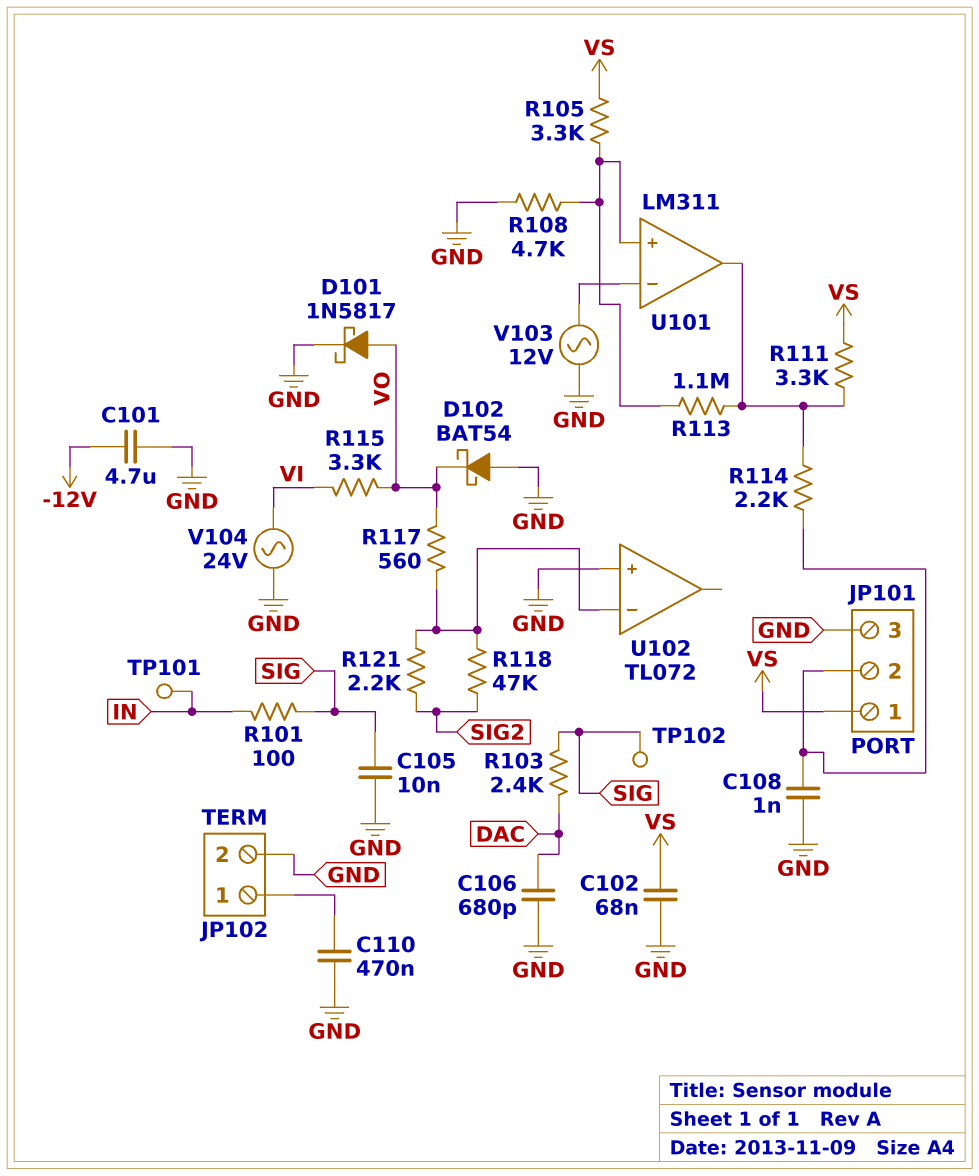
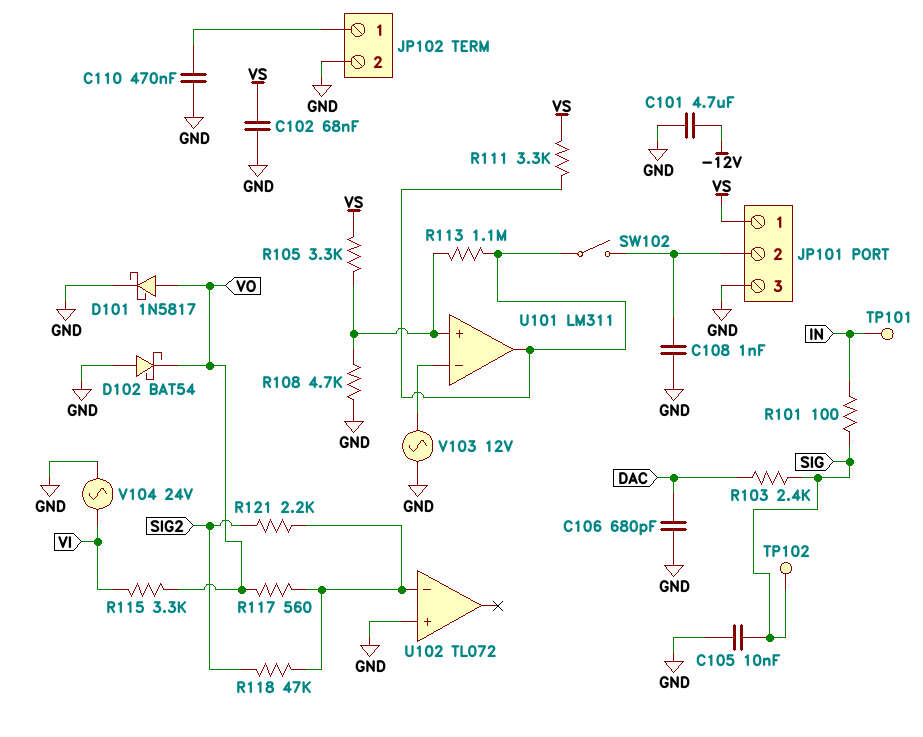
R114: 2.2k (JP101/2, U101/out) -> none
SW102: none -> switch (JP101/2, U101/out)

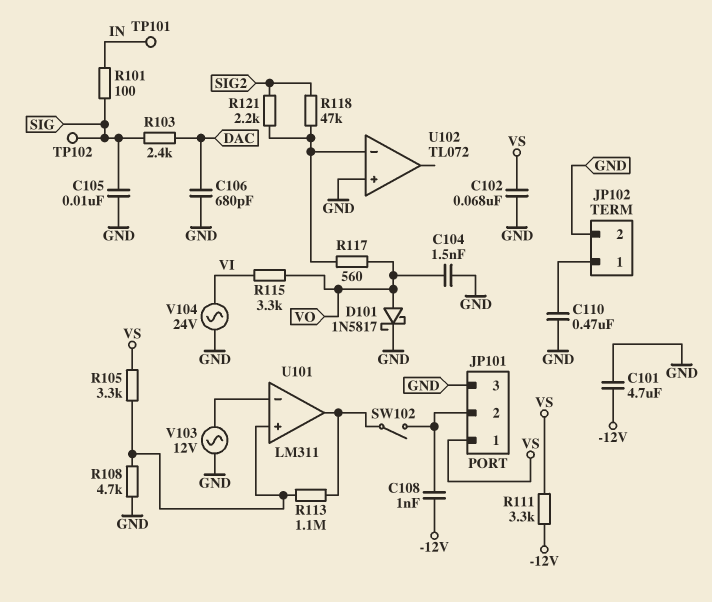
C104: none -> 1.5nF (GND, VO)
C108: 1nF (GND, JP101/2) -> 1nF (-12V, JP101/2)
D102: schottky BAT54 (A GND, K VO) -> none
R111: 3.3k (U101/out, VS) -> 3.3k (-12V, VS)

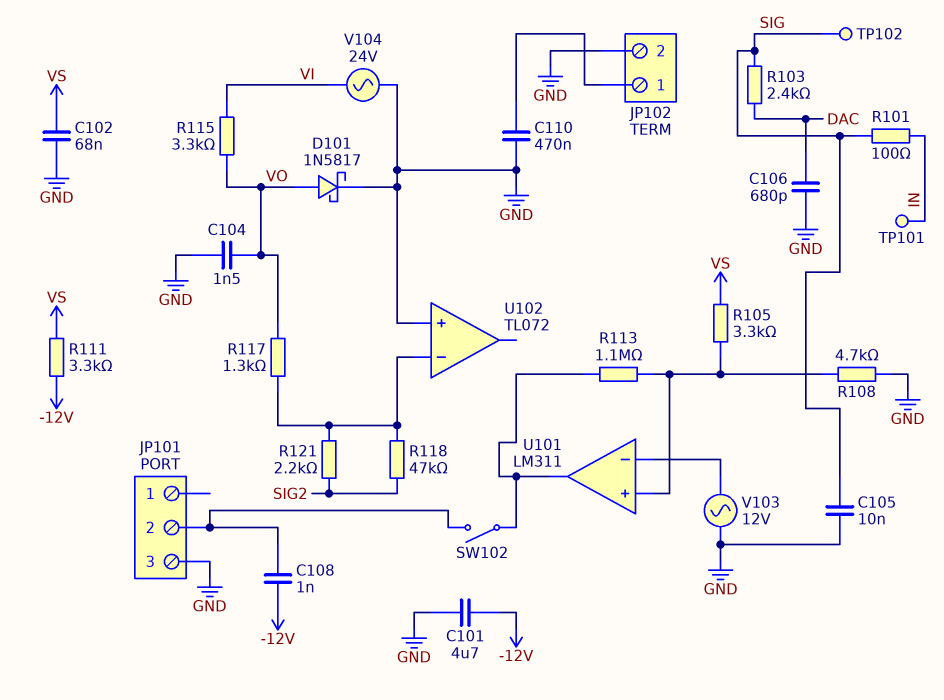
JP101 pin 1: VS -> none
R117: 560 (U102/in-, VO) -> 1.3k (U102/in-, VO)

